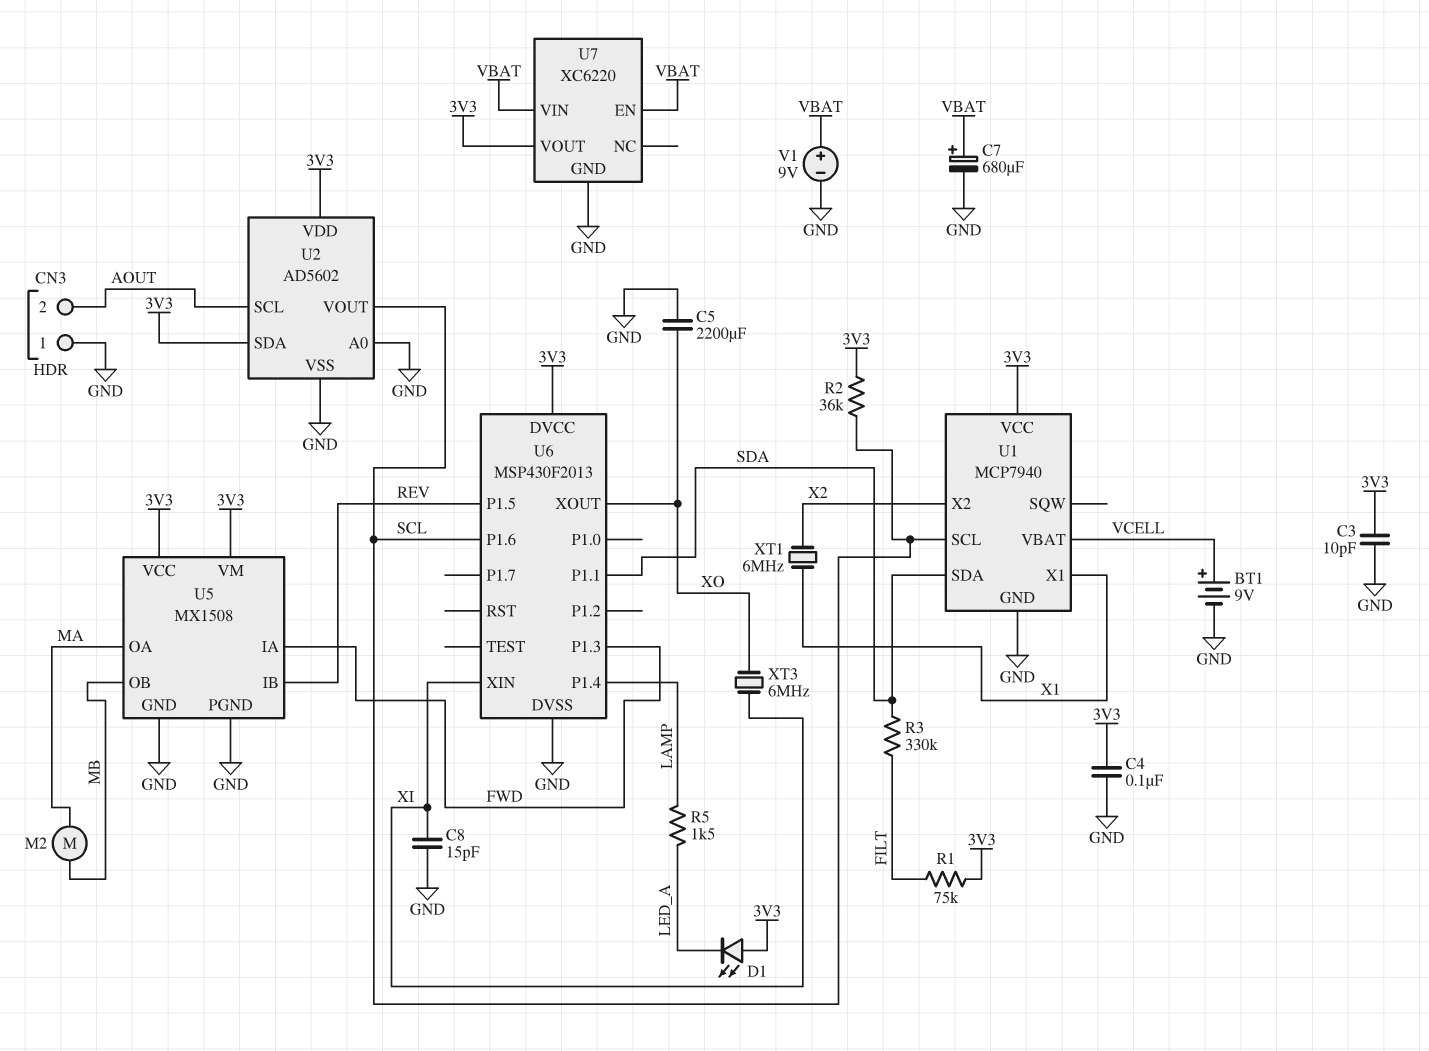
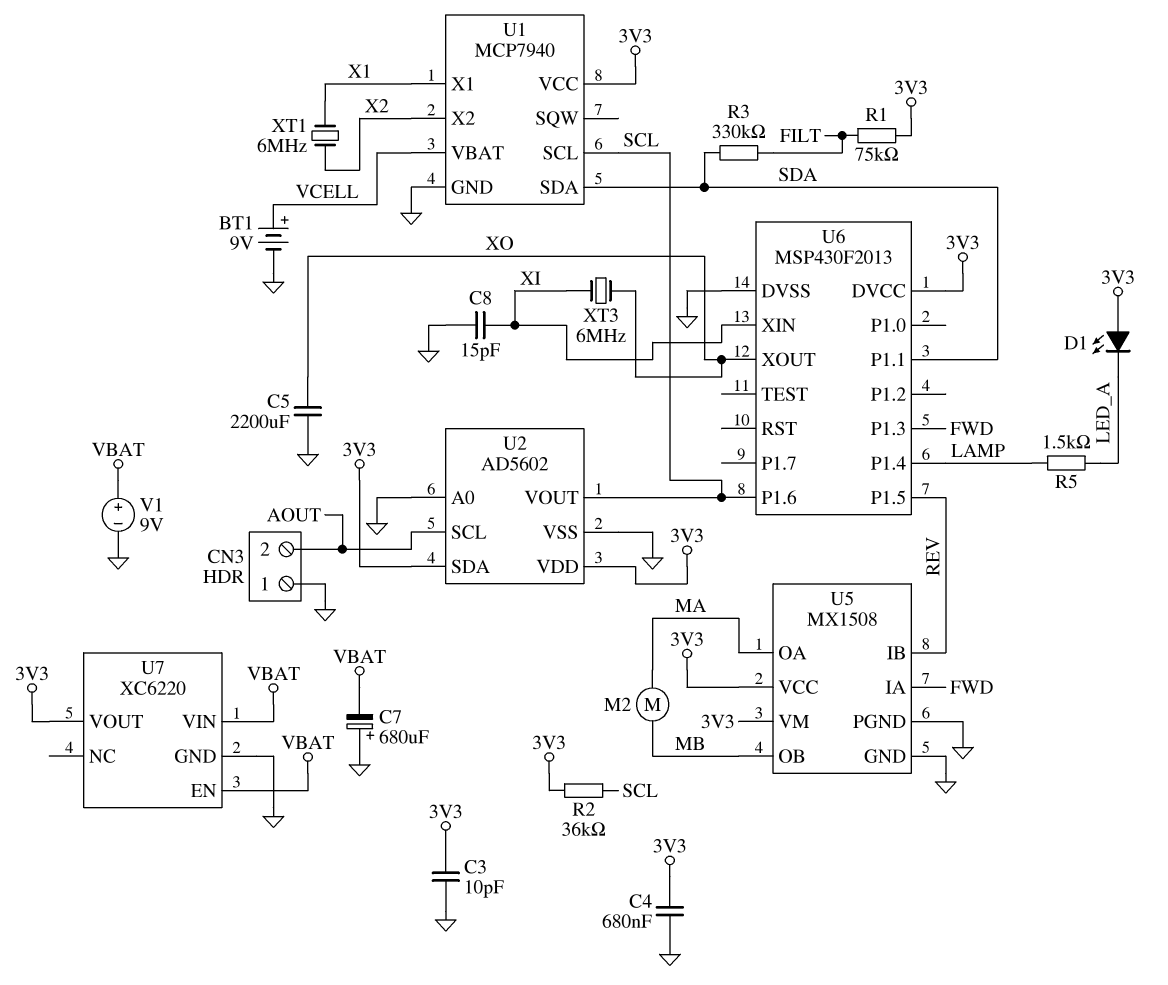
C4: 100nF (3V3, GND) -> 680nF (3V3, GND)
C7: 680uF (plus VBAT, minus GND) -> 680uF (plus GND, minus VBAT)

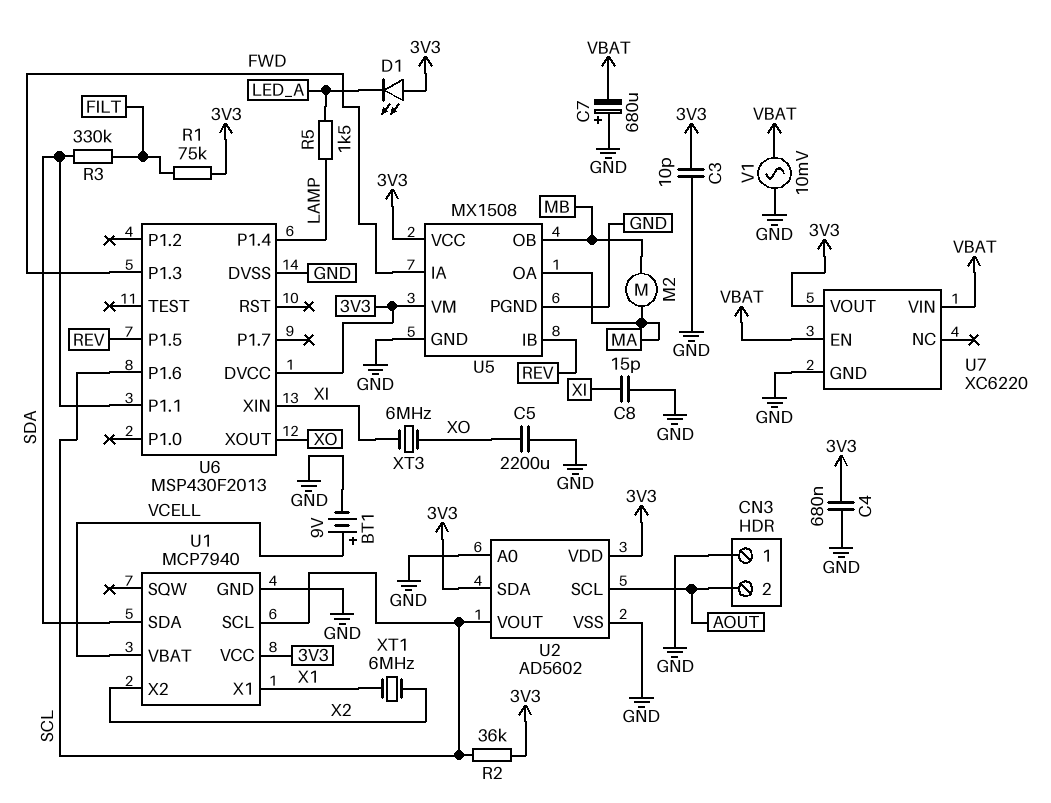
V1: 9V (plus VBAT, minus GND) -> AC 10mV (GND, VBAT)

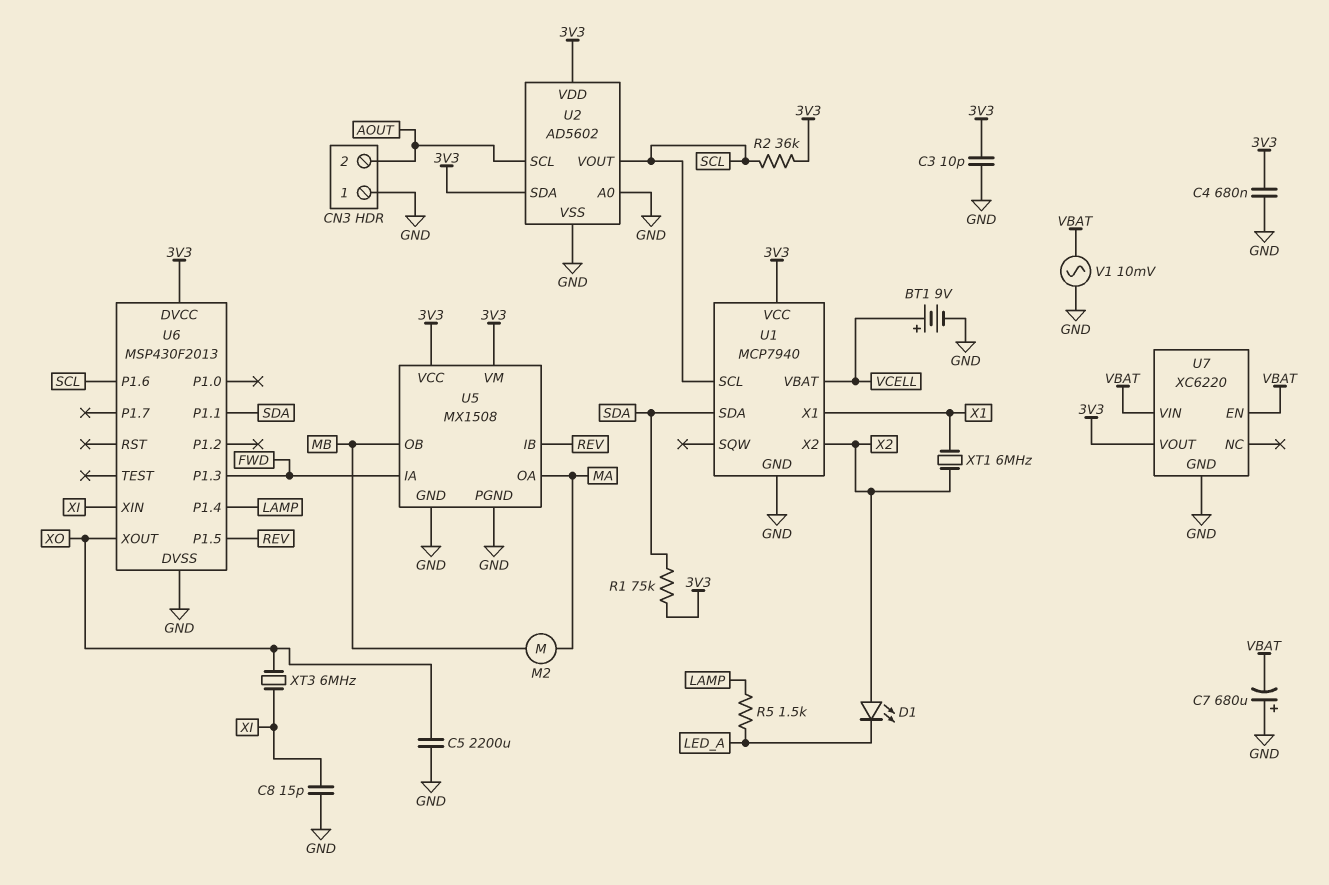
D1: LED (A 3V3, K LED_A) -> LED (A X2, K LED_A)
R1: 75k (3V3, FILT) -> 75k (3V3, SDA)
R3: 330k (FILT, SDA) -> none

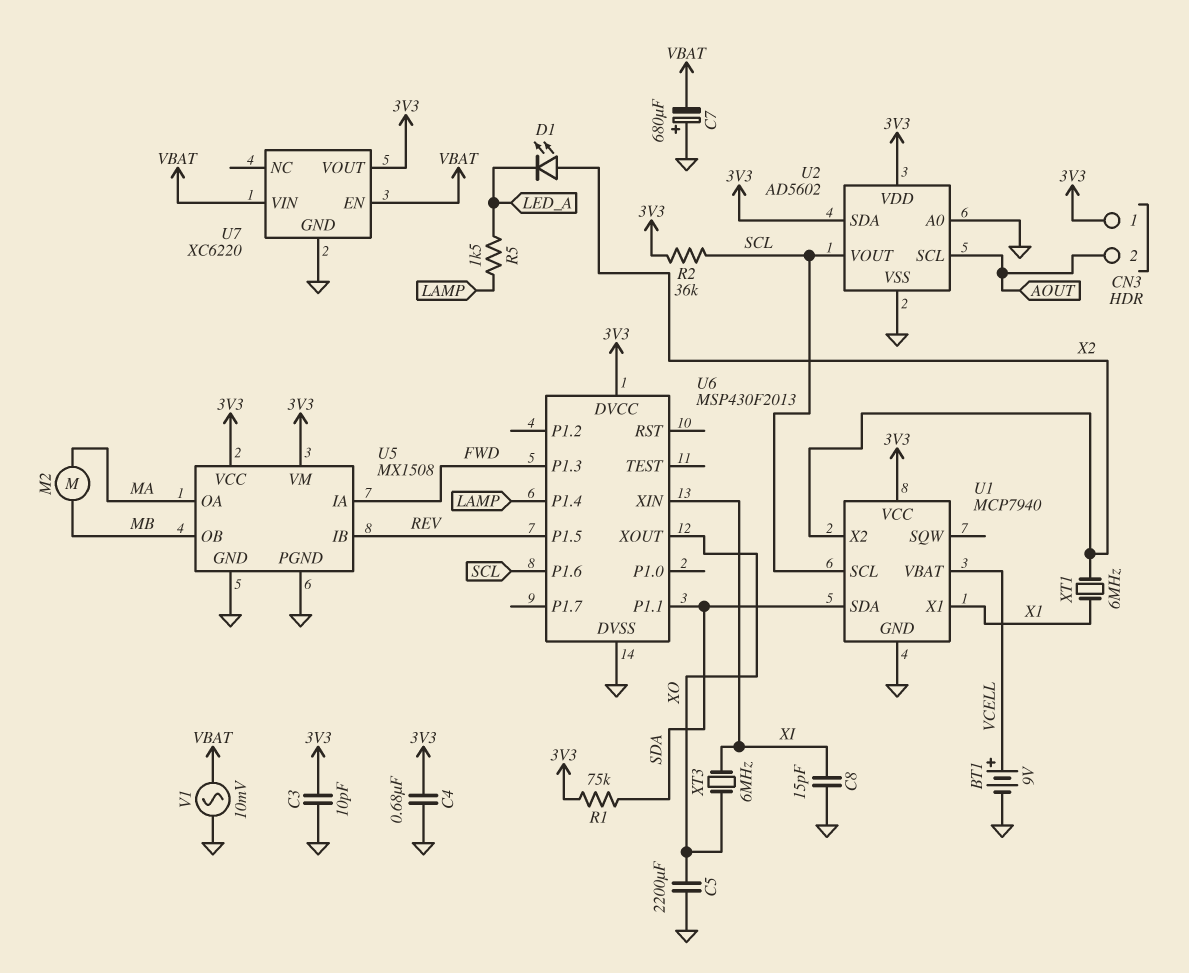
CN3 pin 1: GND -> 3V3

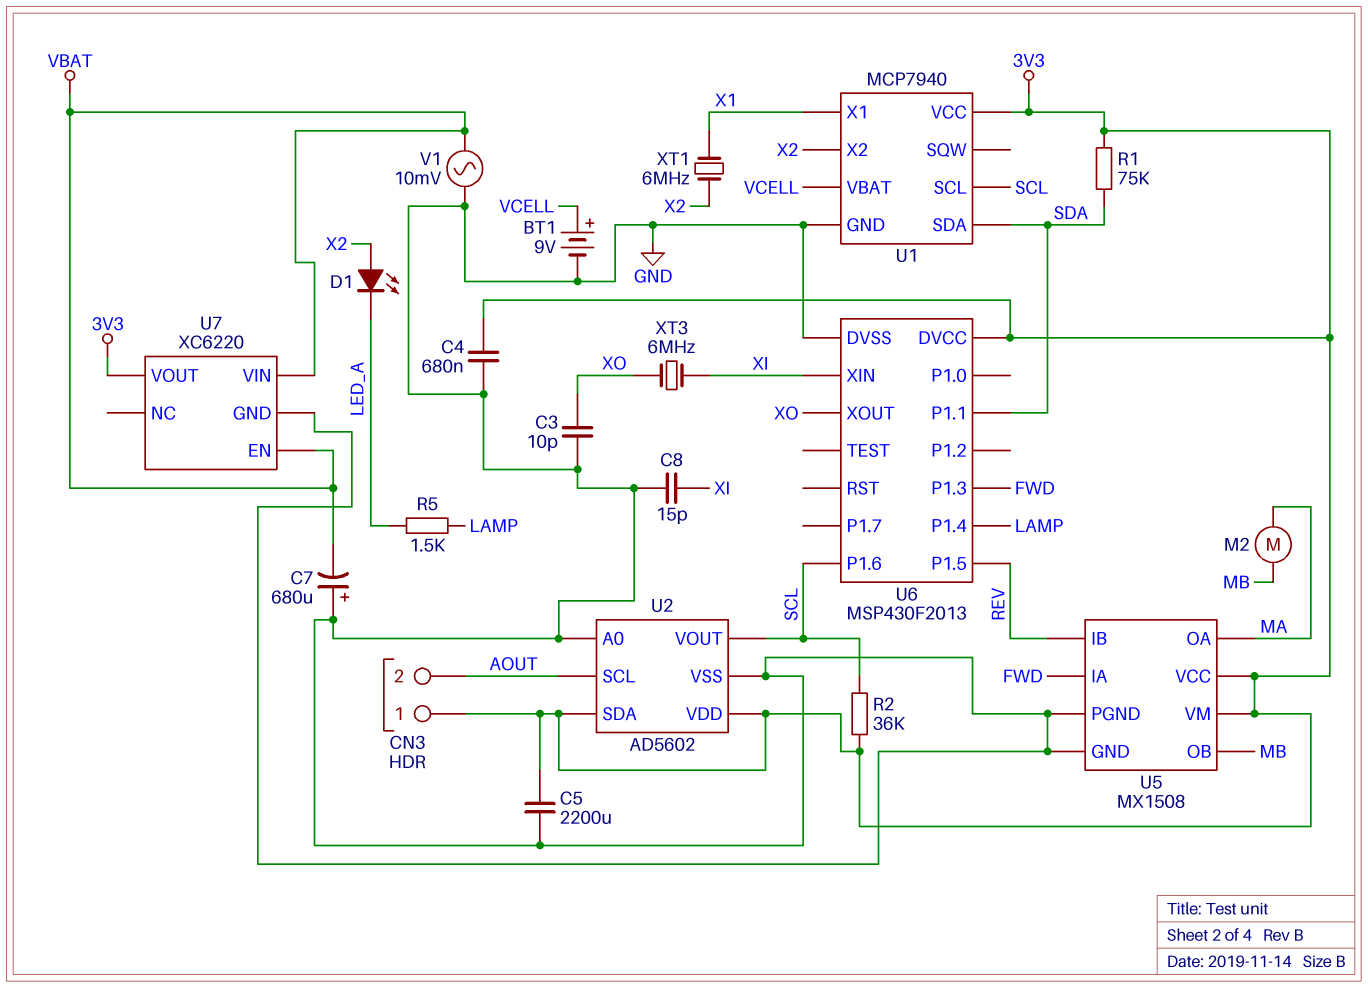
C3: 10pF (3V3, GND) -> 10pF (GND, XO)
C5: 2200uF (GND, XO) -> 2200uF (3V3, GND)

